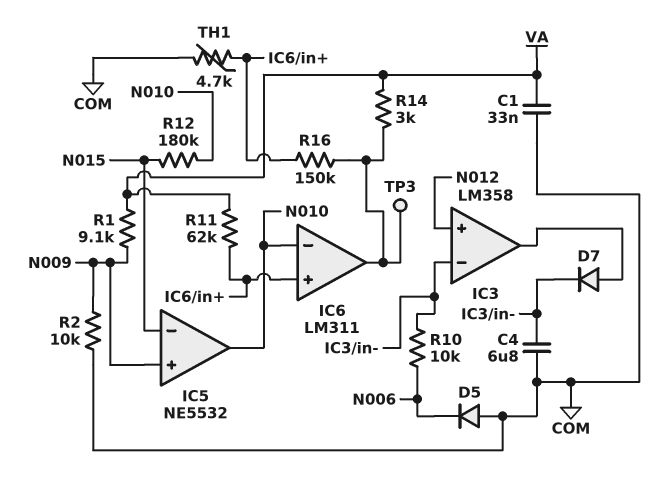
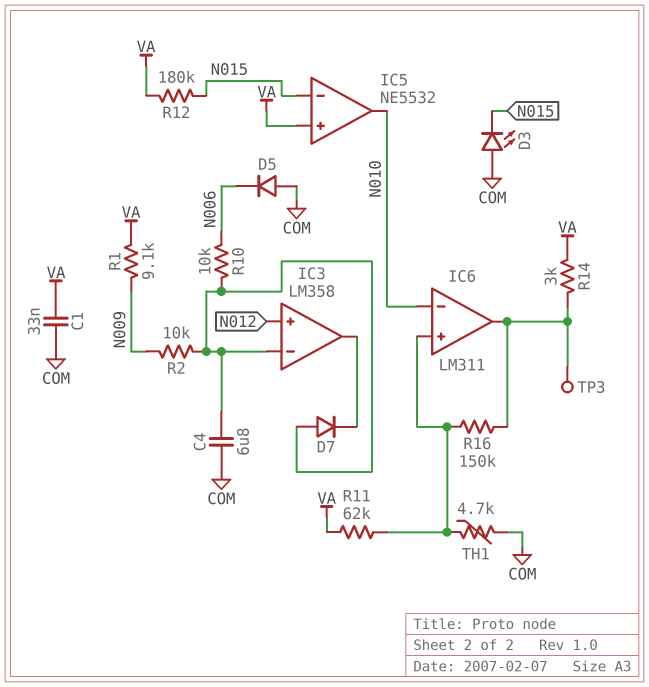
D3: none -> LED (A COM, K N015)
D7: diode (A IC3/out, K IC3/in-) -> diode (A IC3/in-, K IC3/out)
IC5 pin in+: N009 -> VA
R2: 10k (COM, N009) -> 10k (IC3/in-, N009)
R12: 180k (N010, N015) -> 180k (N015, VA)

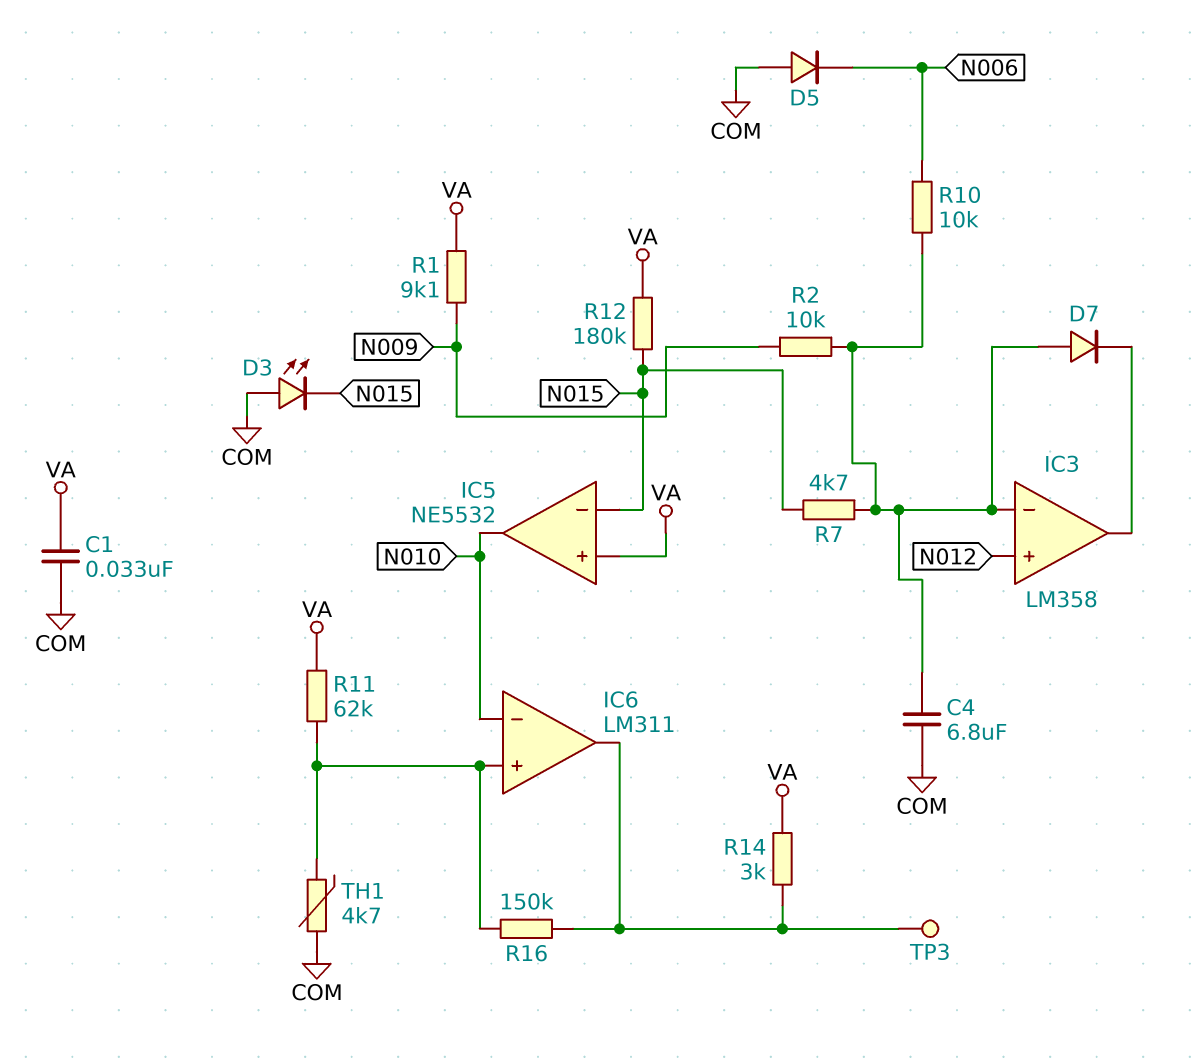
R7: none -> 4.7k (IC3/in-, N015)

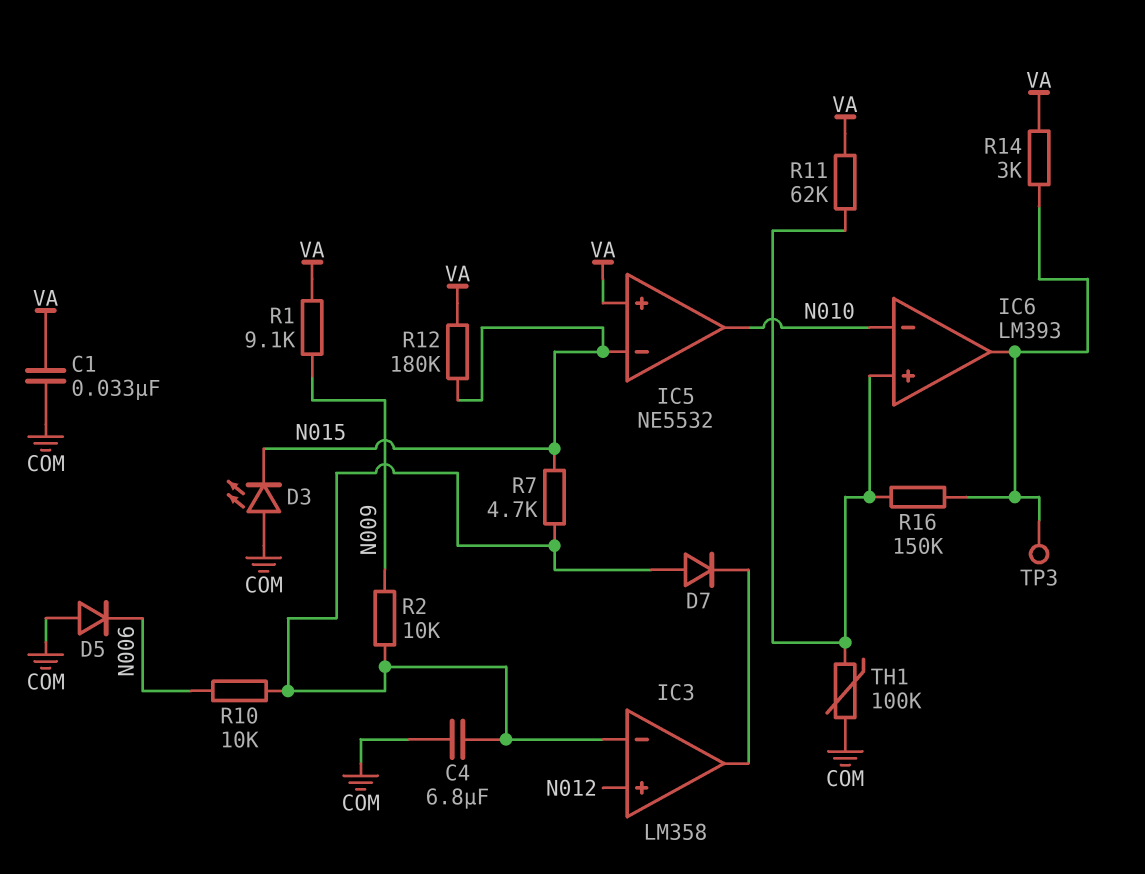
IC6: LM311 -> LM393
TH1: 4.7k (COM, IC6/in+) -> 100k (COM, IC6/in+)

